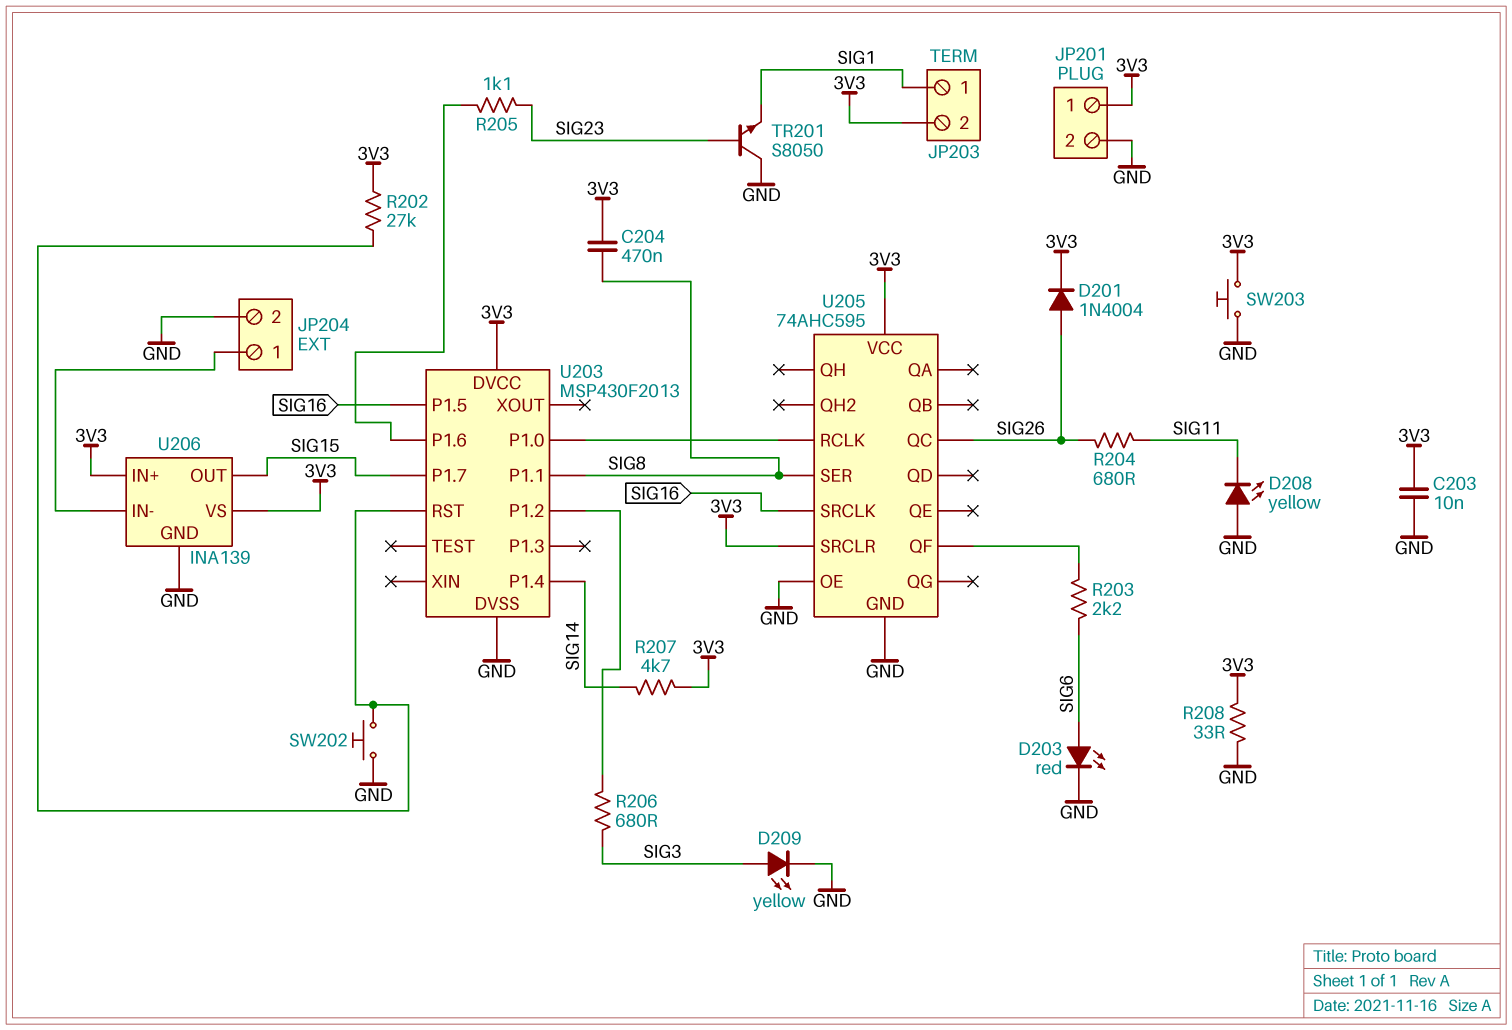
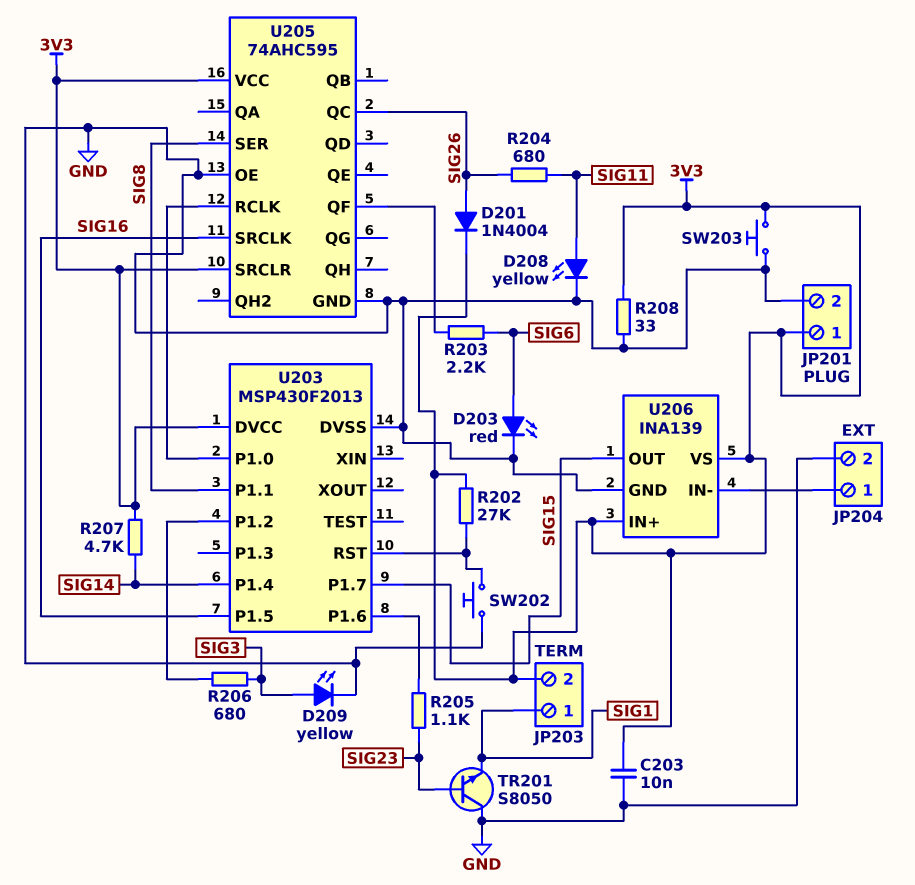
C204: 470nF (3V3, SIG8) -> none
D208: LED yellow (A GND, K SIG11) -> LED yellow (A SIG11, K GND)

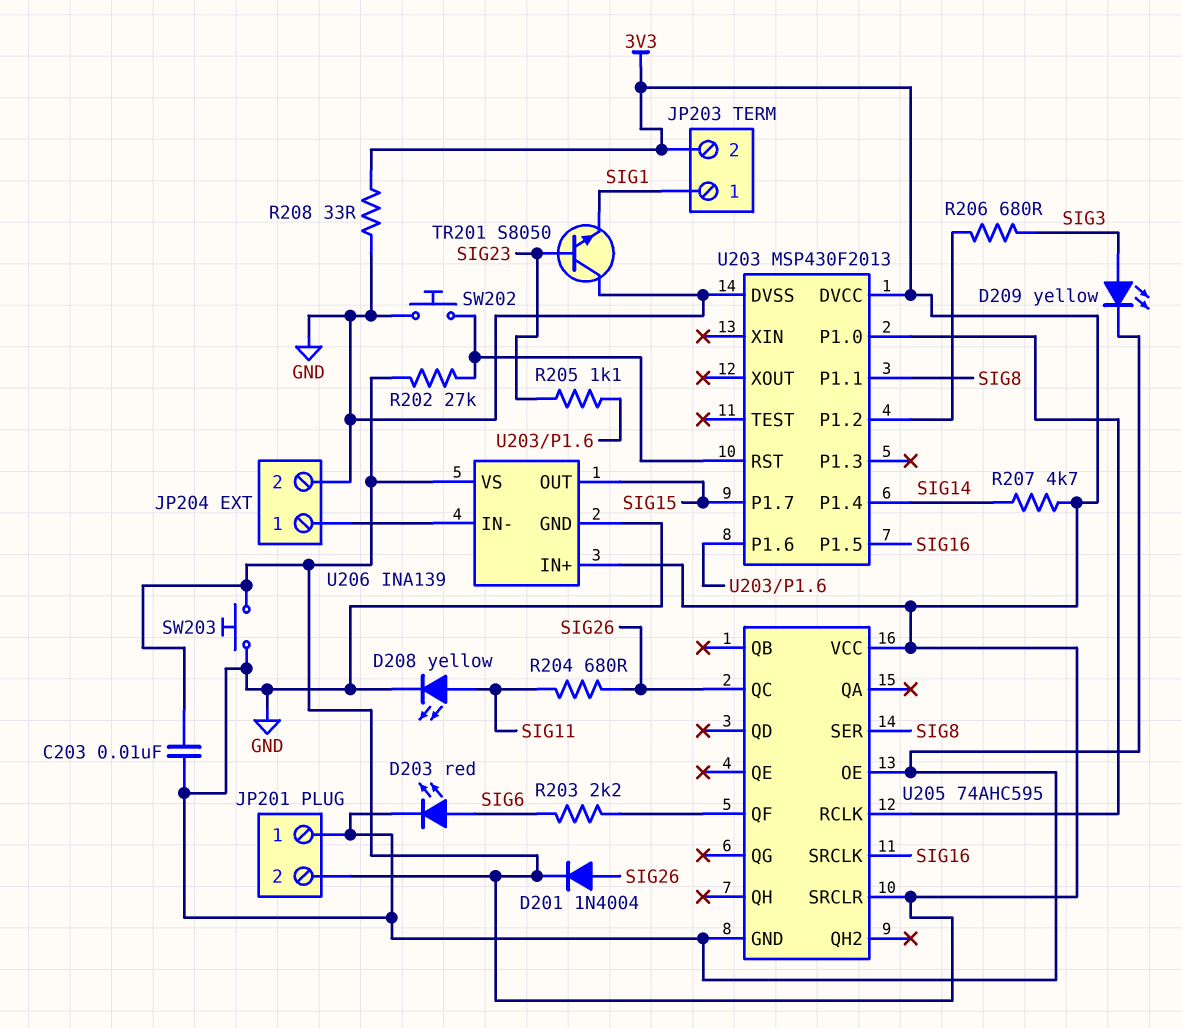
JP201 pin 1: 3V3 -> GND
JP201 pin 2: GND -> 3V3

